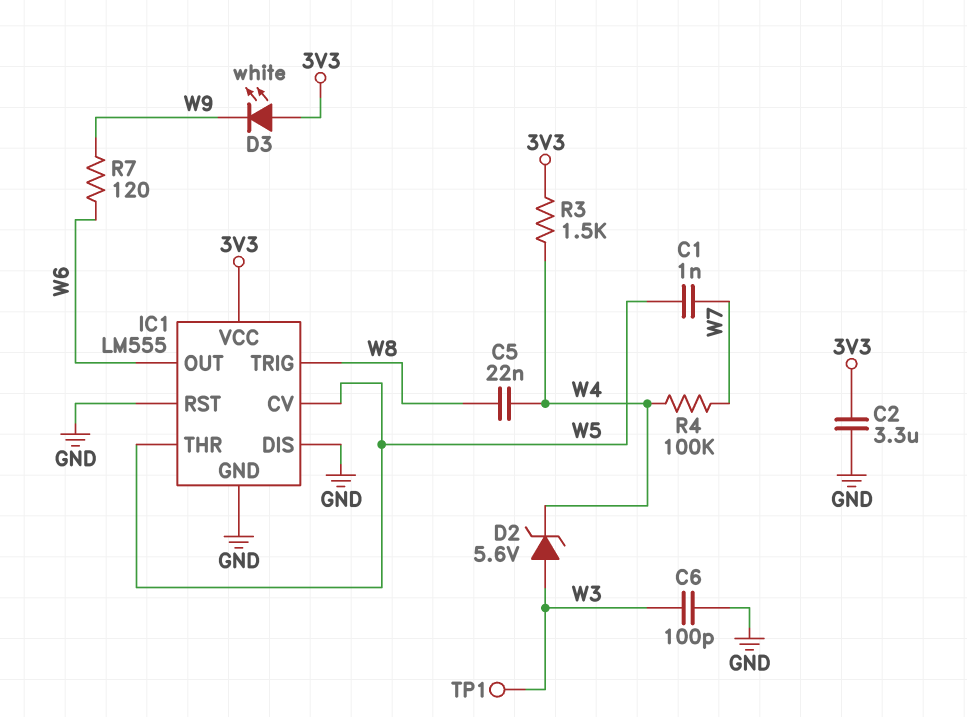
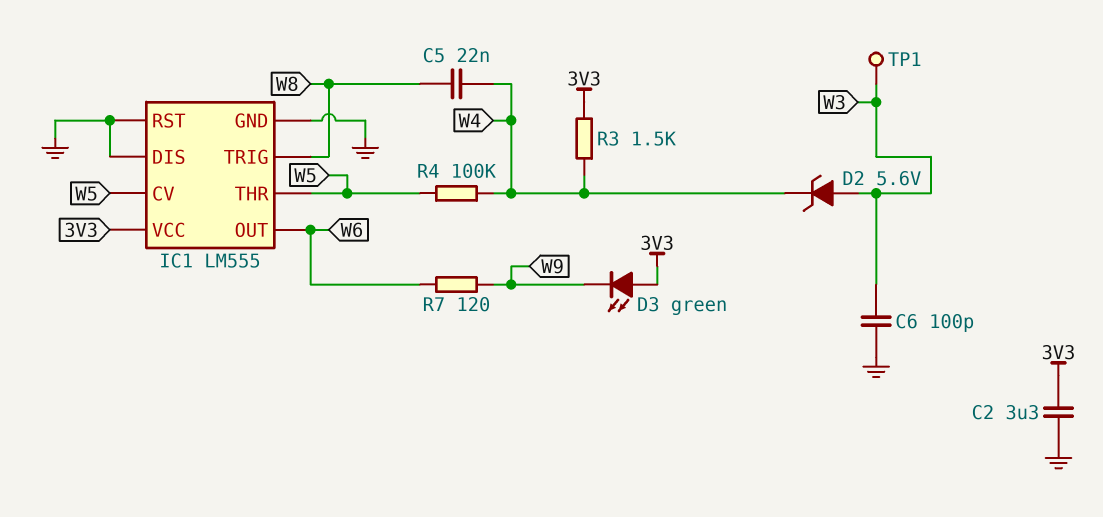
C1: 1nF (W5, W7) -> none
D3: LED white (A 3V3, K W9) -> LED green (A 3V3, K W9)
R4: 100k (W4, W7) -> 100k (W4, W5)

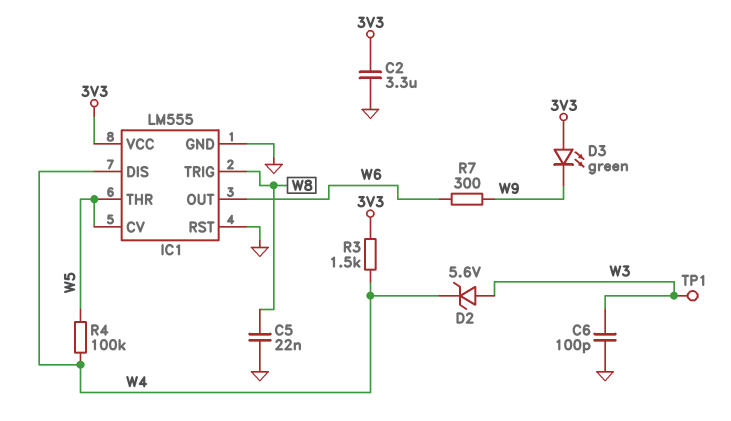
C5: 22nF (W4, W8) -> 22nF (GND, W8)
IC1 pin DIS: GND -> W4
R7: 120 (W6, W9) -> 300 (W6, W9)

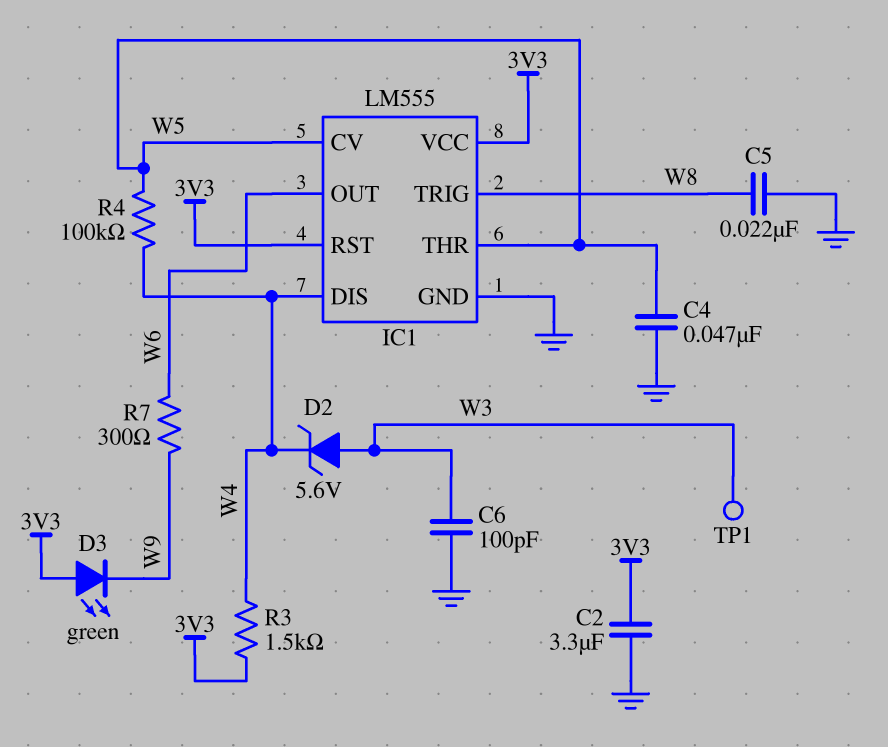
C4: none -> 47nF (GND, W5)
IC1 pin RST: GND -> 3V3

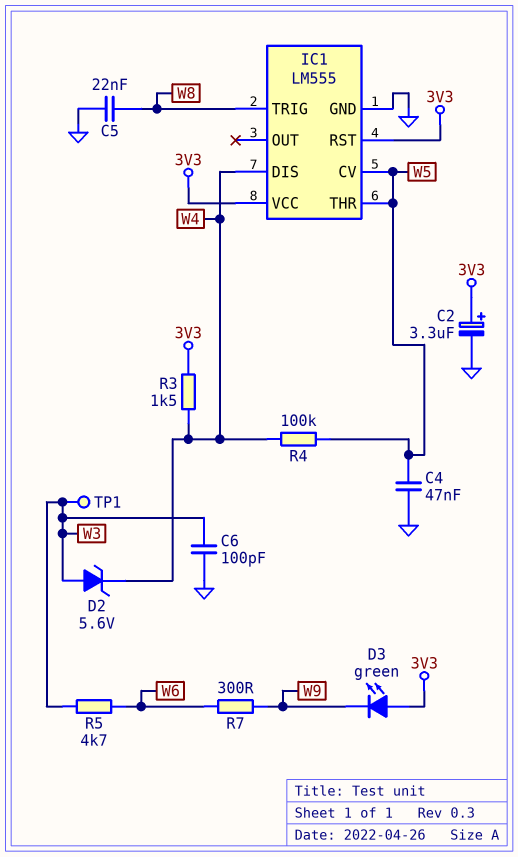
C2: 3.3uF (3V3, GND) -> 3.3uF (plus 3V3, minus GND)
IC1 pin OUT: W6 -> none
R5: none -> 4.7k (W3, W6)

